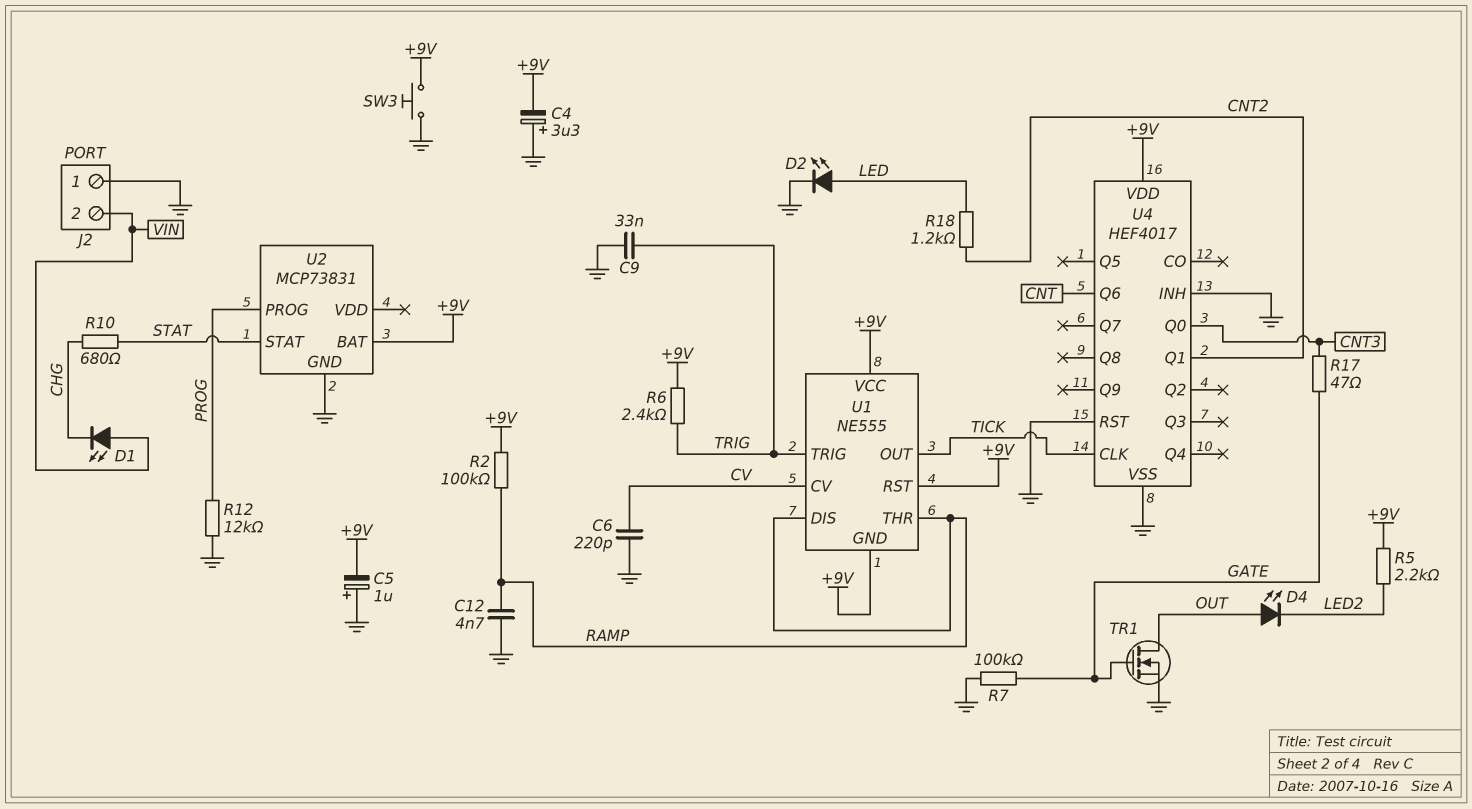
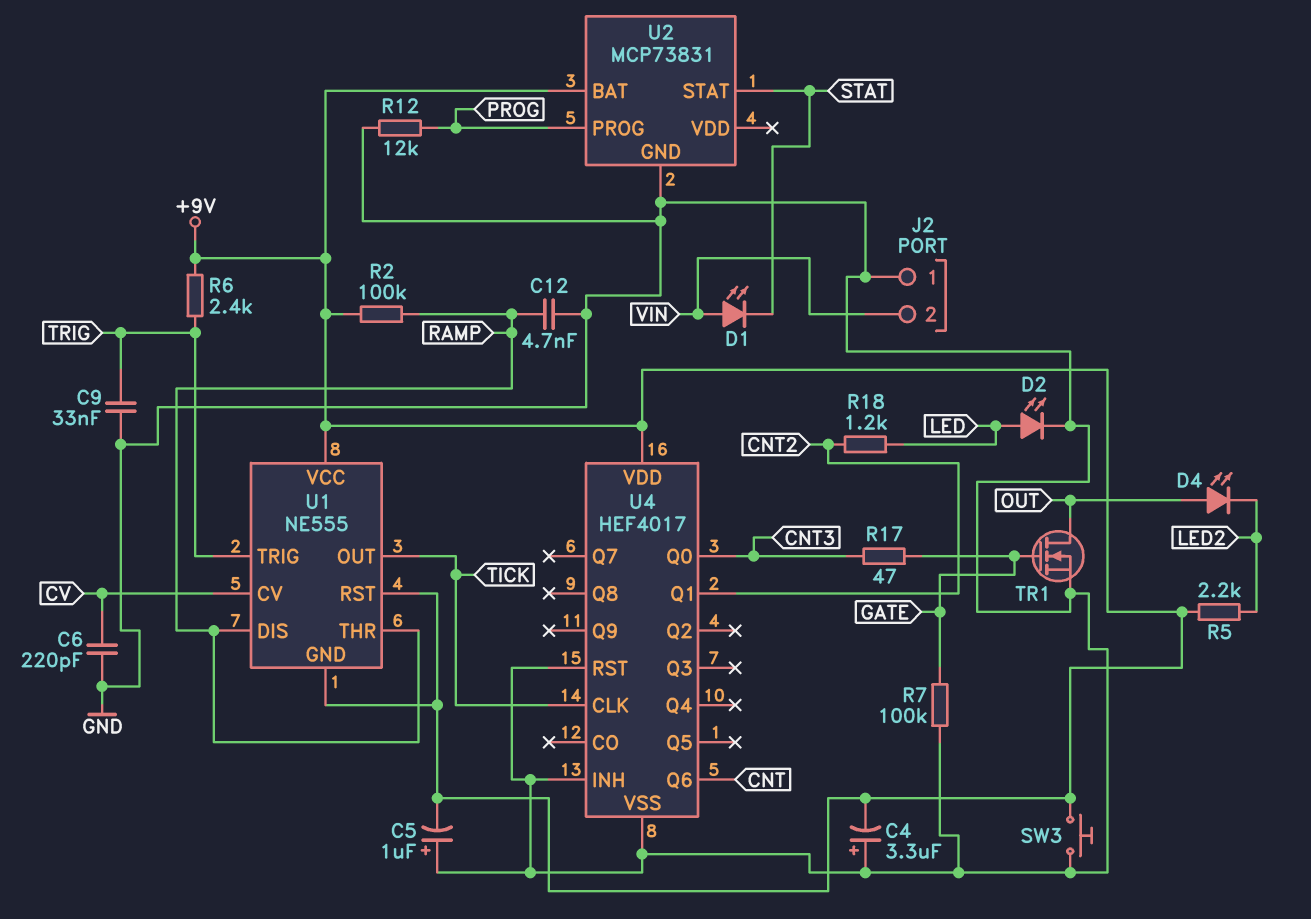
D1: LED (A VIN, K CHG) -> LED (A VIN, K STAT)
R10: 680 (CHG, STAT) -> none

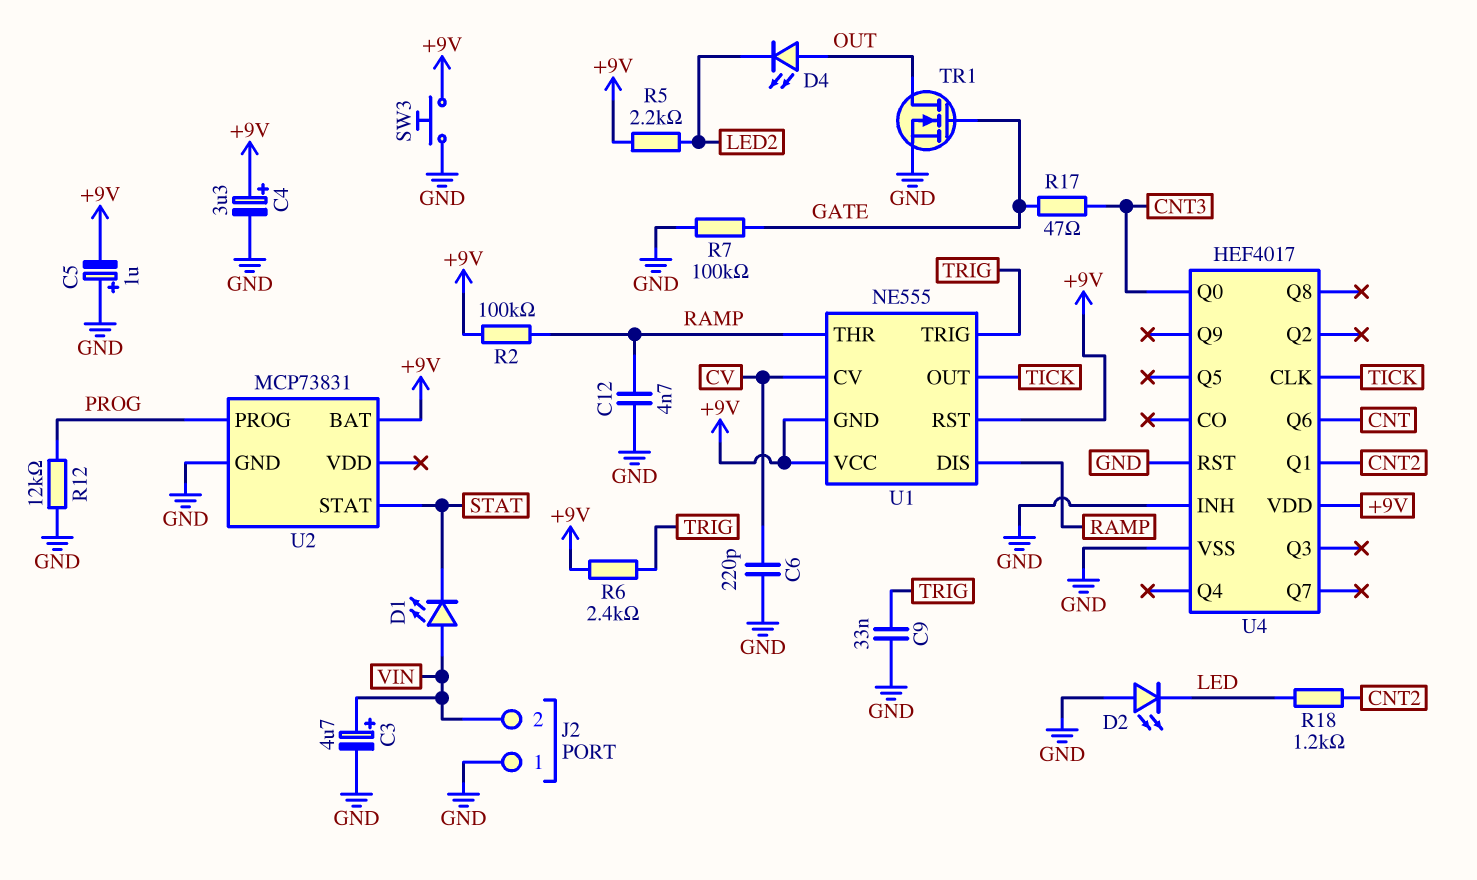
C3: none -> 4.7uF (plus VIN, minus GND)
C4: 3.3uF (plus GND, minus +9V) -> 3.3uF (plus +9V, minus GND)
D2: LED (A LED, K GND) -> LED (A GND, K LED)

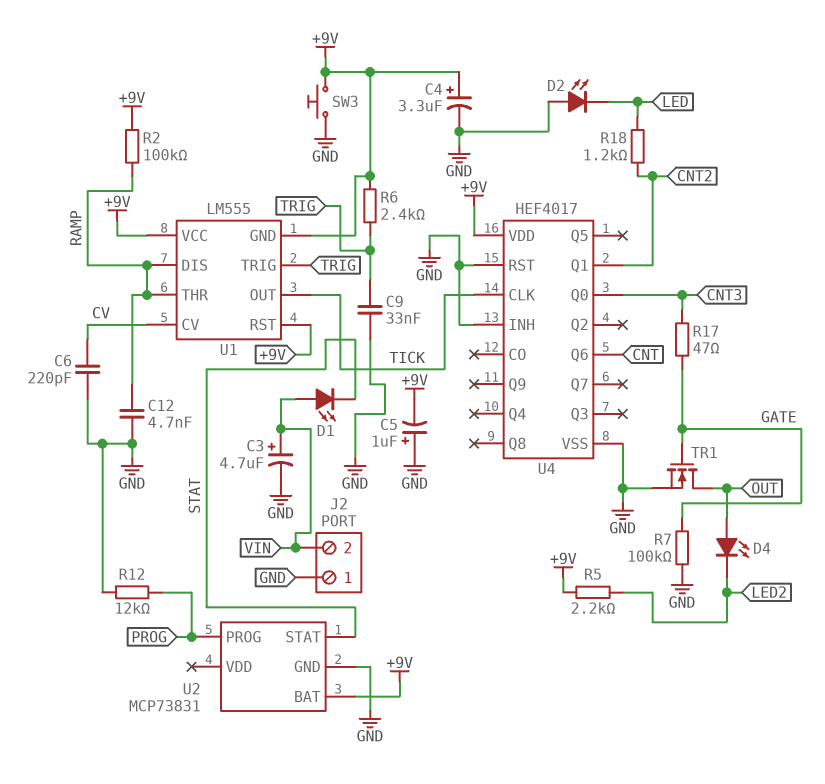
U1: NE555 -> LM555

